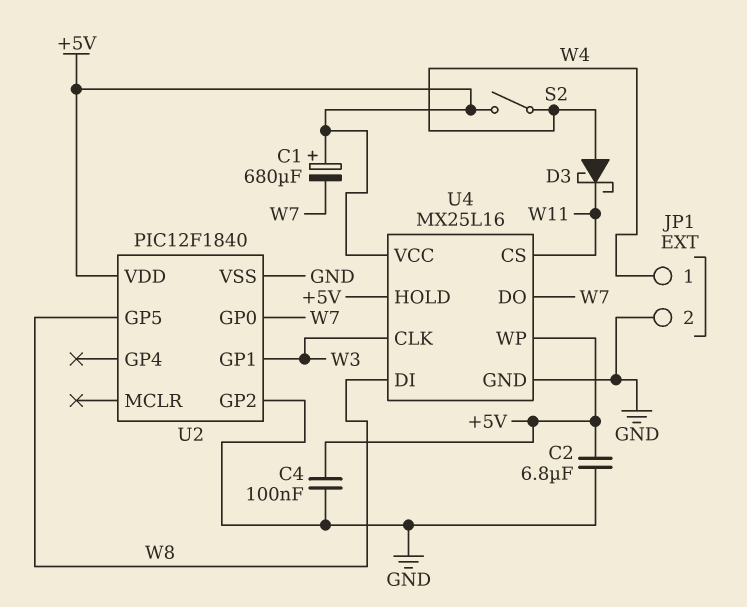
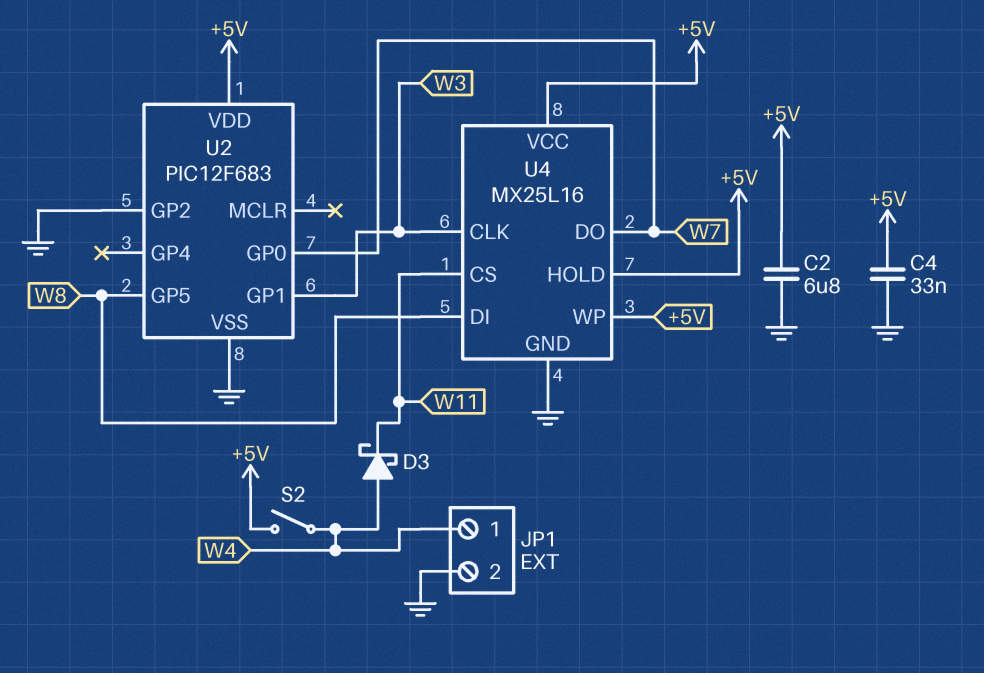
C1: 680uF (plus +5V, minus W7) -> none
C4: 100nF (+5V, GND) -> 33nF (+5V, GND)
U2: PIC12F1840 -> PIC12F683

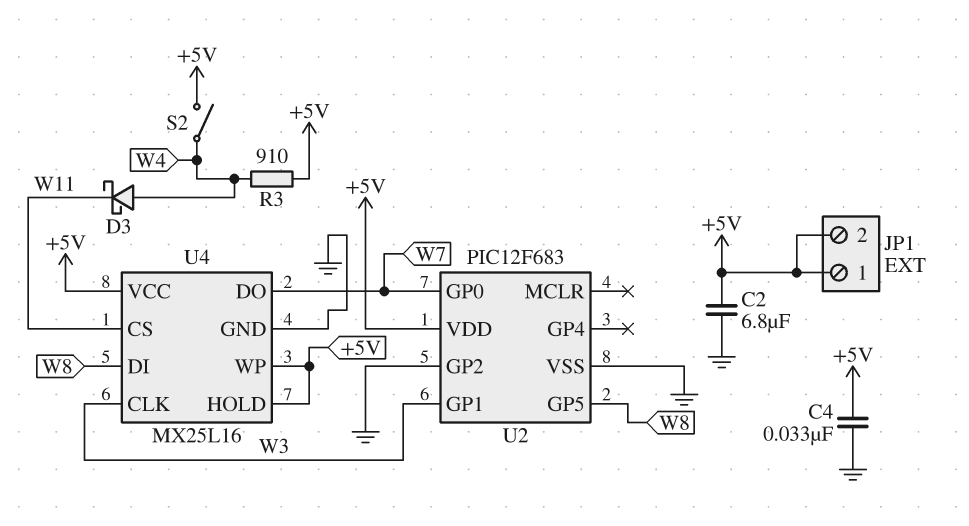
JP1 pin 1: W4 -> +5V
JP1 pin 2: GND -> +5V
R3: none -> 910 (+5V, W4)

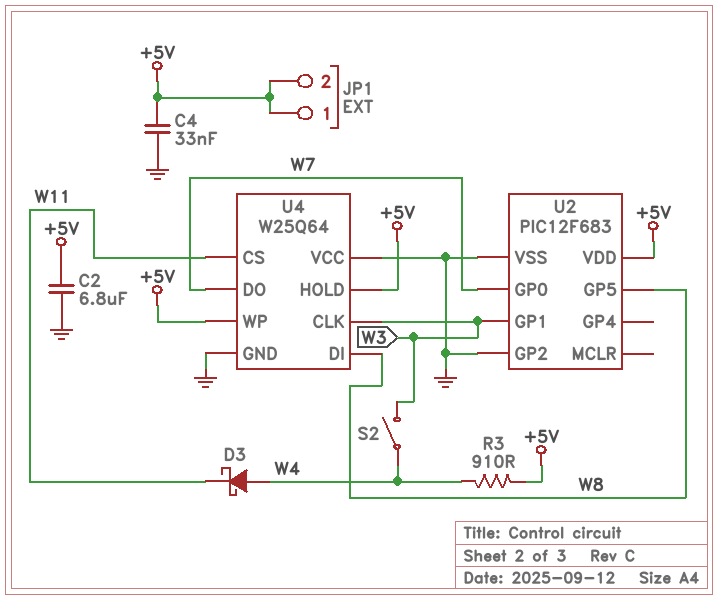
S2: switch (+5V, W4) -> switch (W3, W4)
U4: MX25L16 -> W25Q64
U4 pin VCC: +5V -> GND

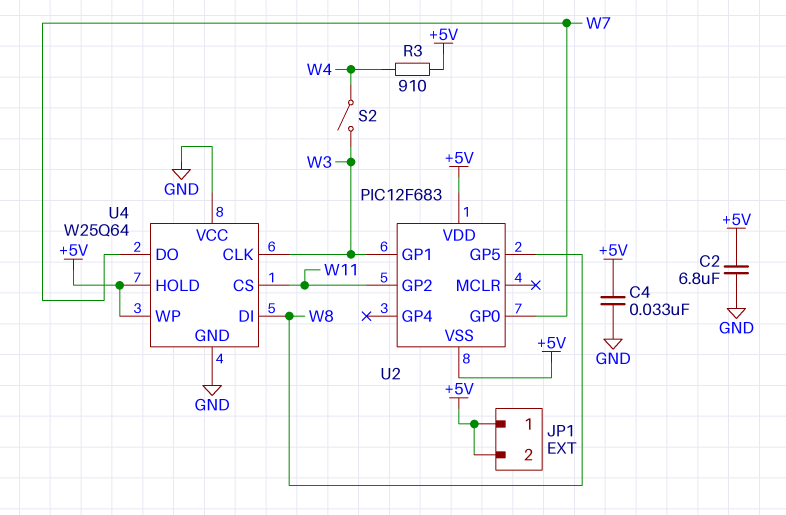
D3: schottky (A W4, K W11) -> none
U2 pin GP2: GND -> W11
U2 pin VSS: GND -> +5V

